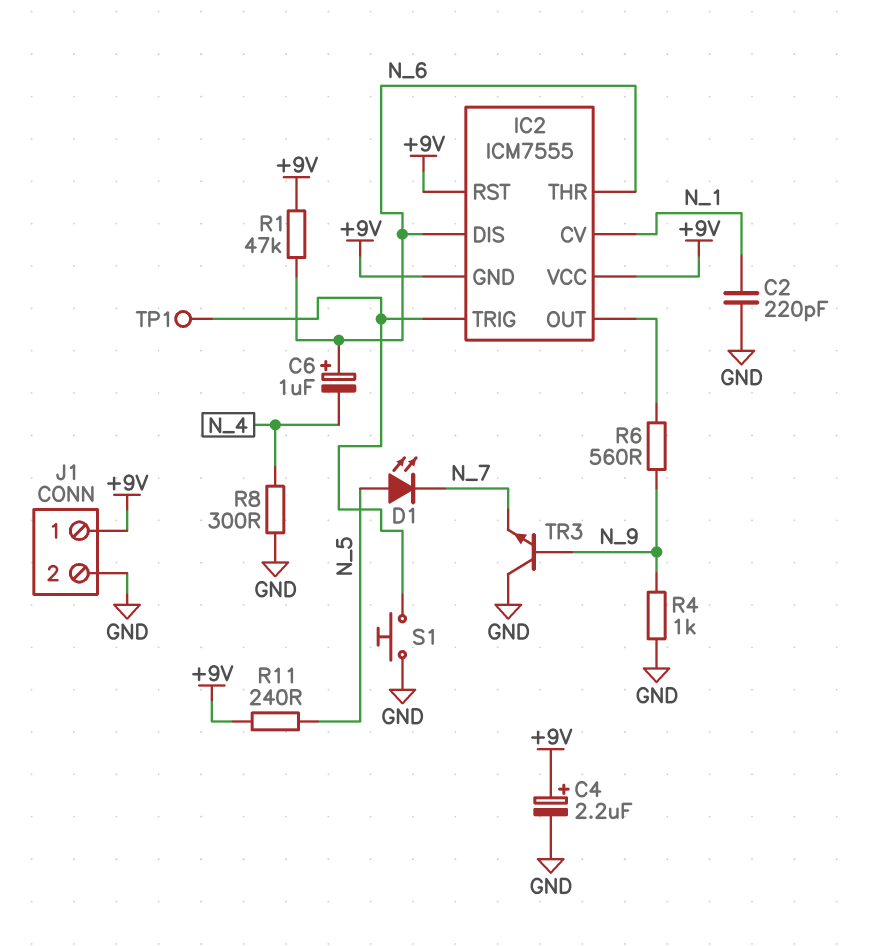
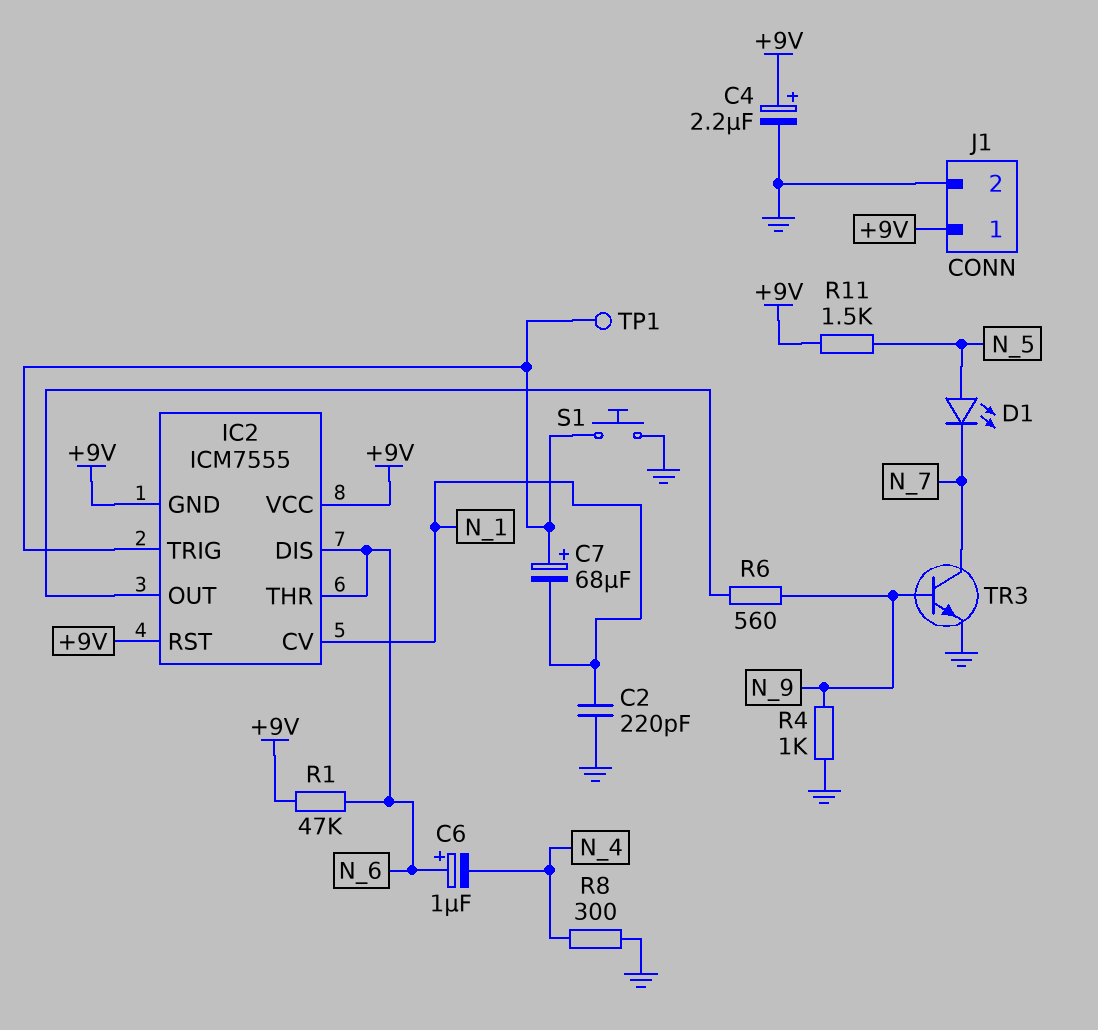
C7: none -> 68uF (plus IC2/TRIG, minus N_1)
R11: 240 (+9V, N_5) -> 1.5k (+9V, N_5)
TR3: NPN (B N_9, C GND, E N_7) -> NPN (B N_9, C N_7, E GND)

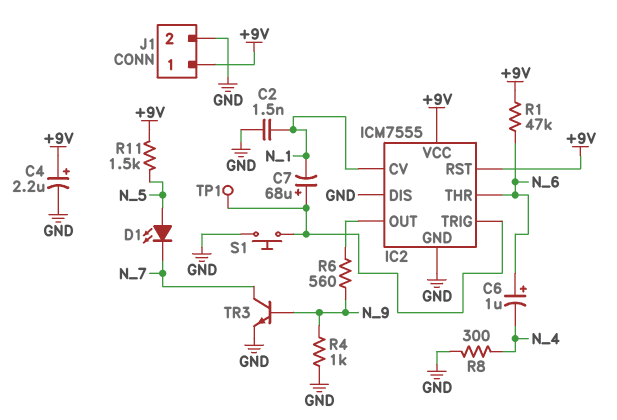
C2: 220pF (GND, N_1) -> 1.5nF (GND, N_1)
IC2 pin DIS: N_6 -> GND
IC2 pin GND: +9V -> GND

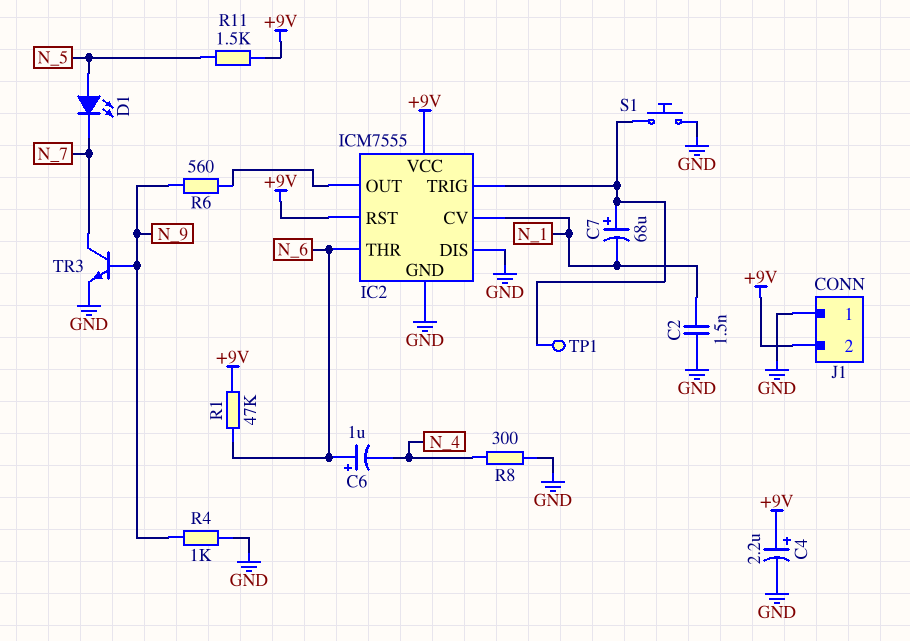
J1 pin 1: +9V -> GND
J1 pin 2: GND -> +9V

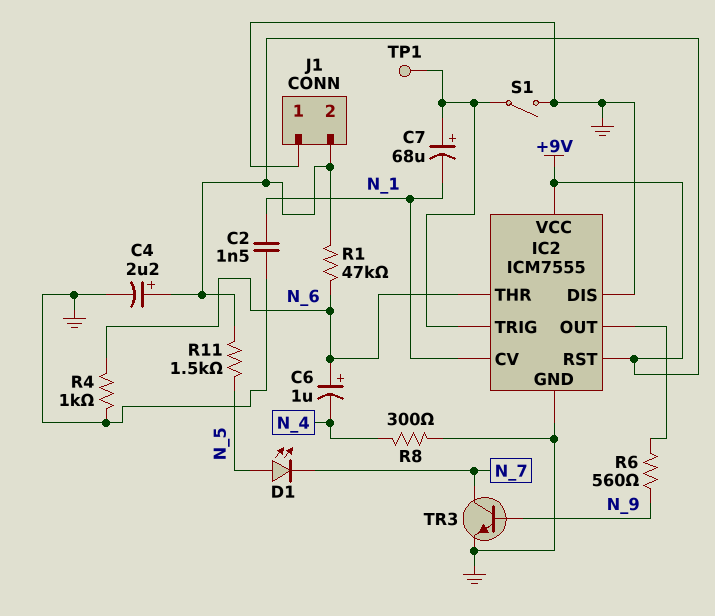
R4: 1k (GND, N_9) -> 1k (GND, N_6)
S1: button (GND, IC2/TRIG) -> switch (GND, IC2/TRIG)

